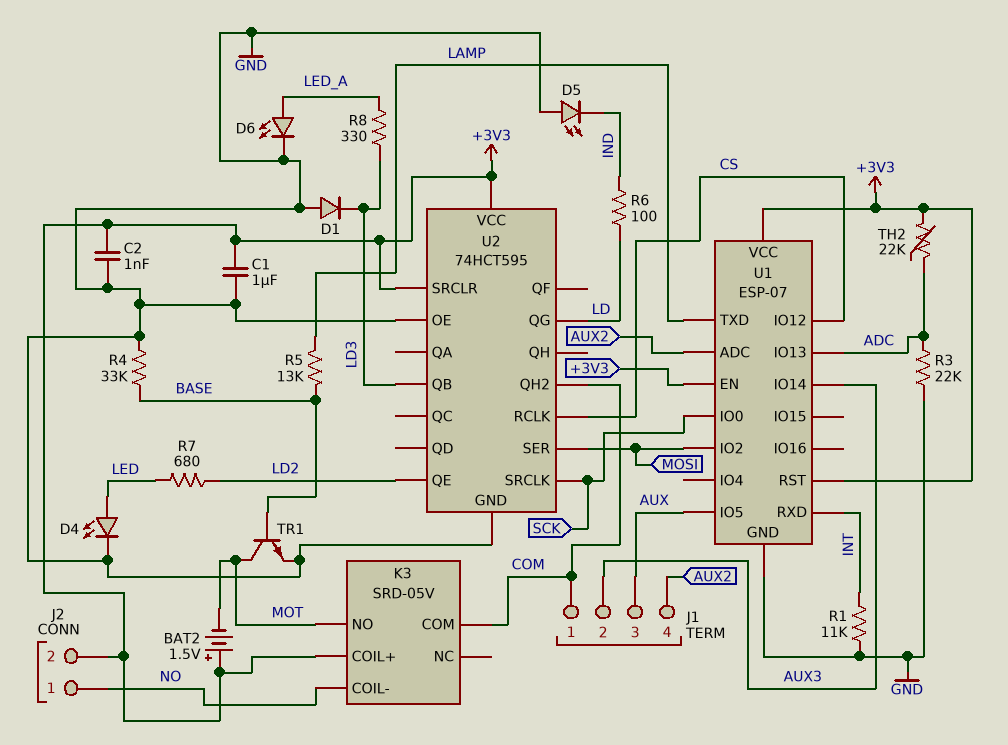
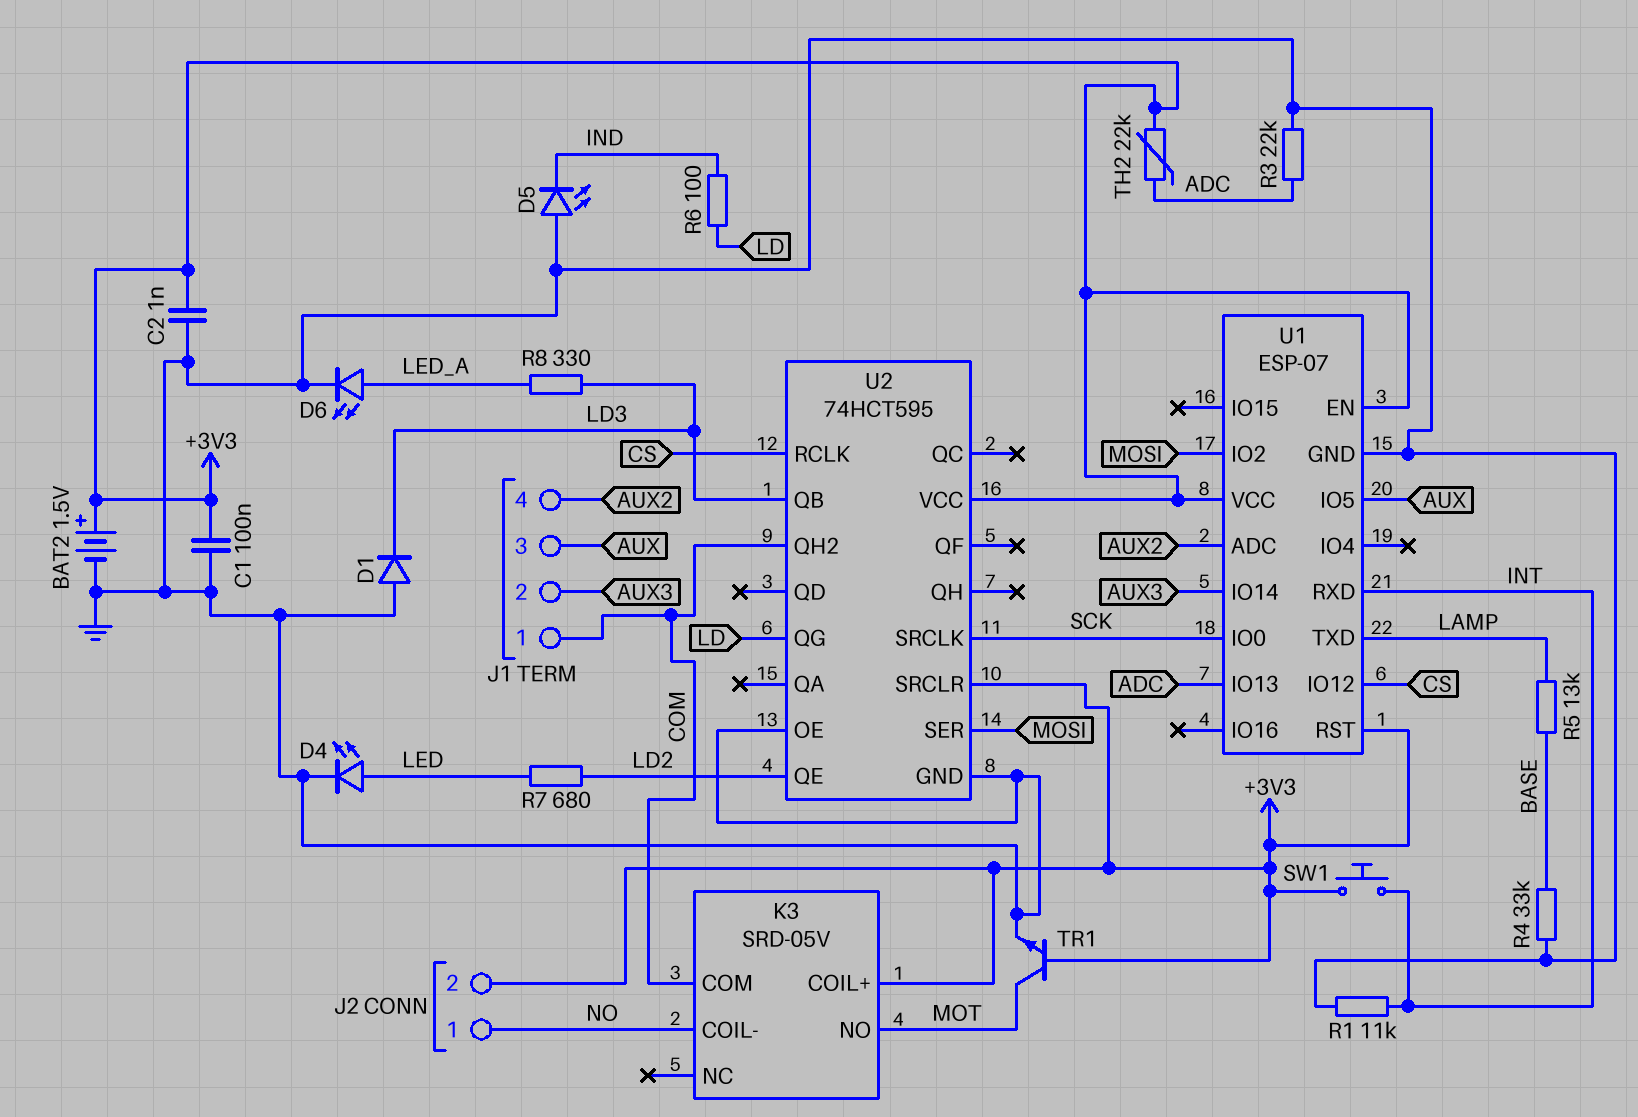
BAT2: 1.5V (plus +3V3, minus MOT) -> 1.5V (plus +3V3, minus GND)
C1: 1uF (+3V3, GND) -> 100nF (+3V3, GND)
SW1: none -> button (+3V3, INT)
TR1: NPN (B BASE, C MOT, E GND) -> NPN (B +3V3, C MOT, E GND)

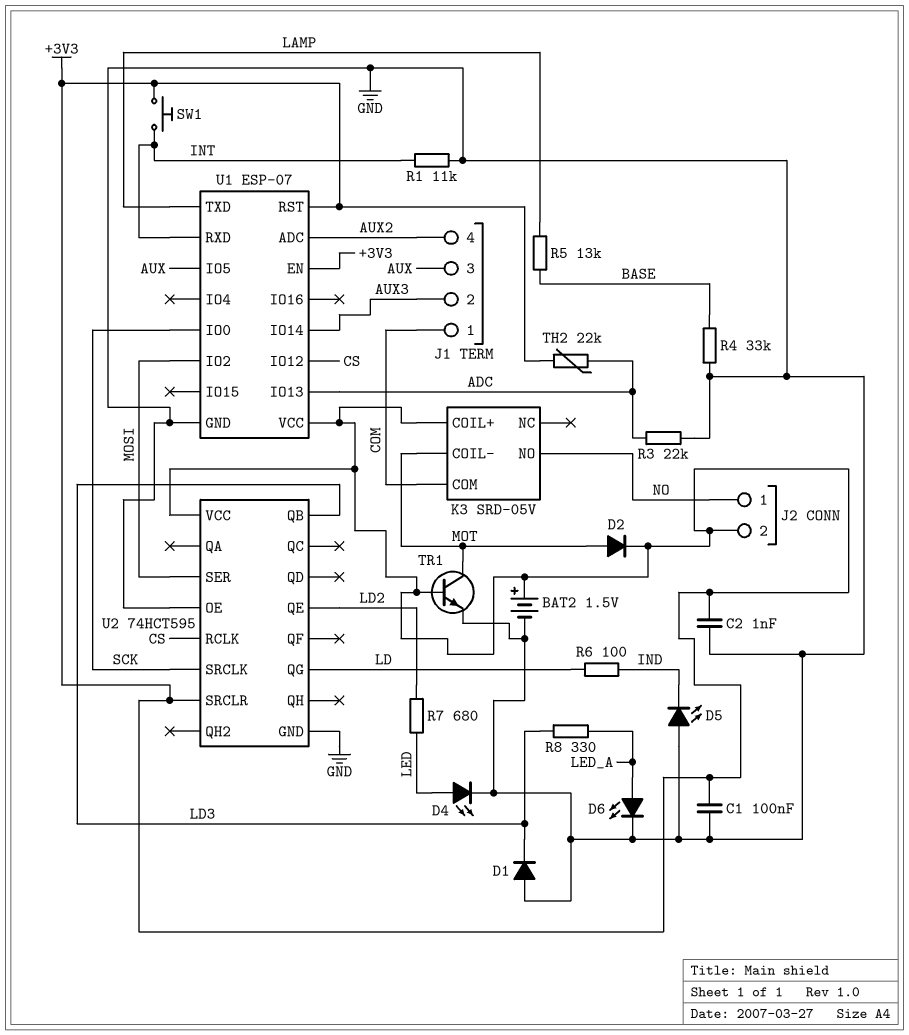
D2: none -> diode (A MOT, K +3V3)
K3 pin COIL-: NO -> MOT
K3 pin NO: MOT -> NO
U2 pin QH2: COM -> none

